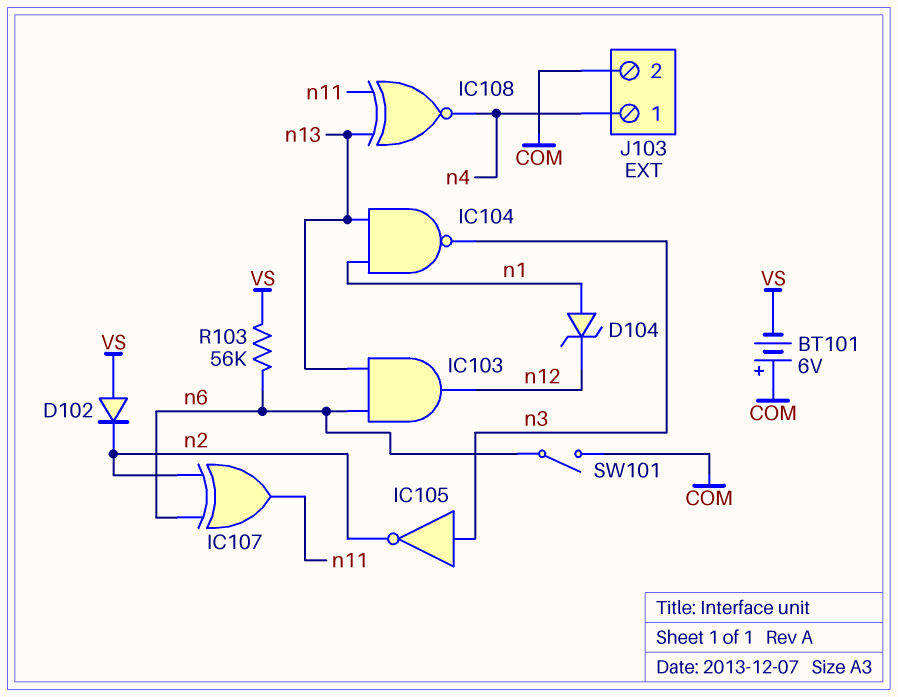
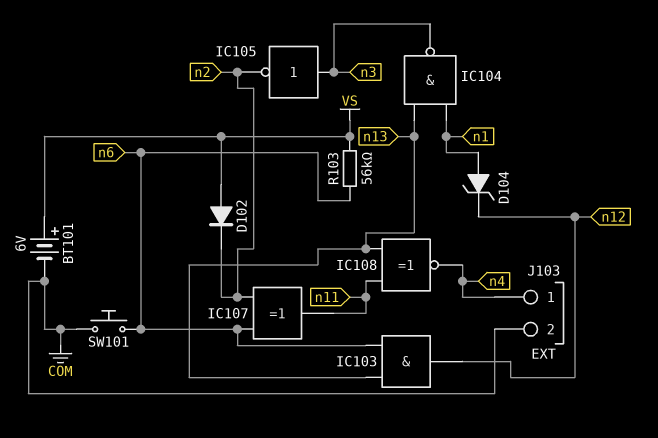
BT101: 6V (plus COM, minus VS) -> 6V (plus VS, minus COM)
SW101: switch (COM, n6) -> button (COM, n6)

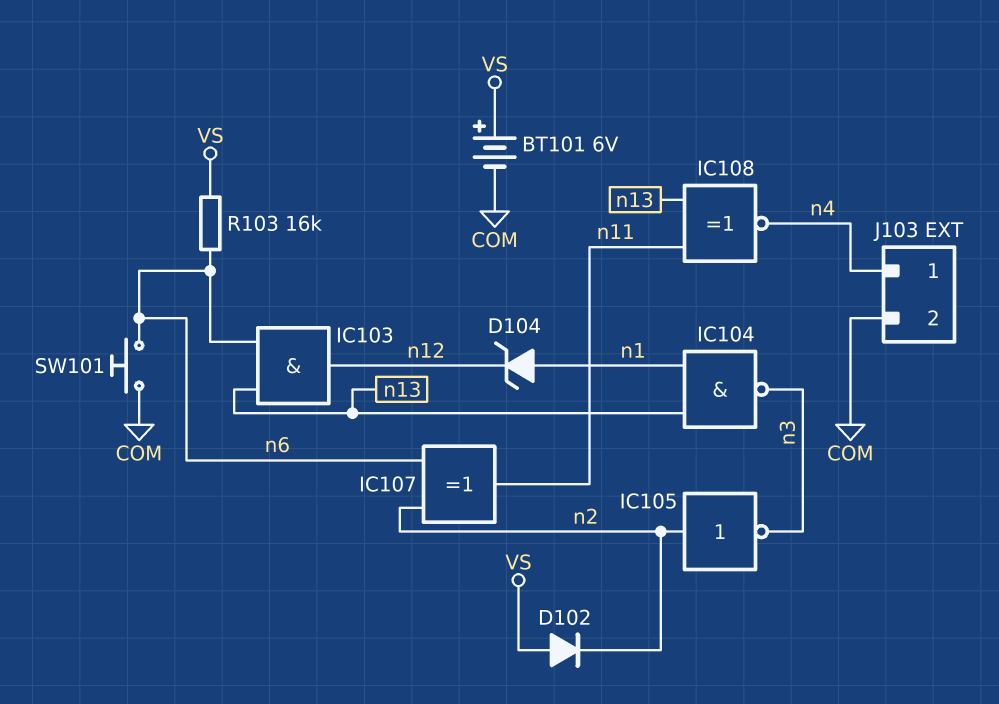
IC105: NOT (in n3, out n2) -> NOT (in n2, out n3)
R103: 56k (VS, n6) -> 16k (VS, n6)

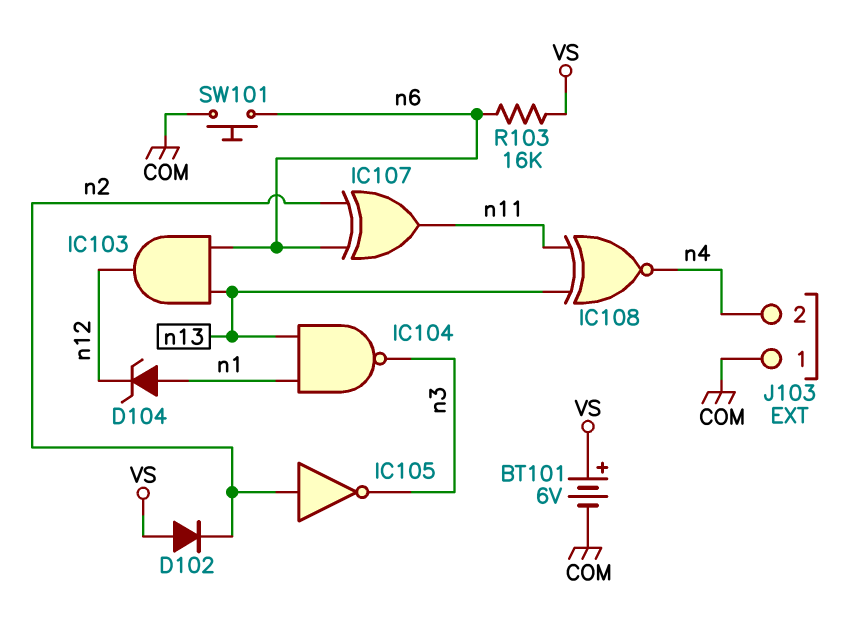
J103 pin 1: n4 -> COM
J103 pin 2: COM -> n4

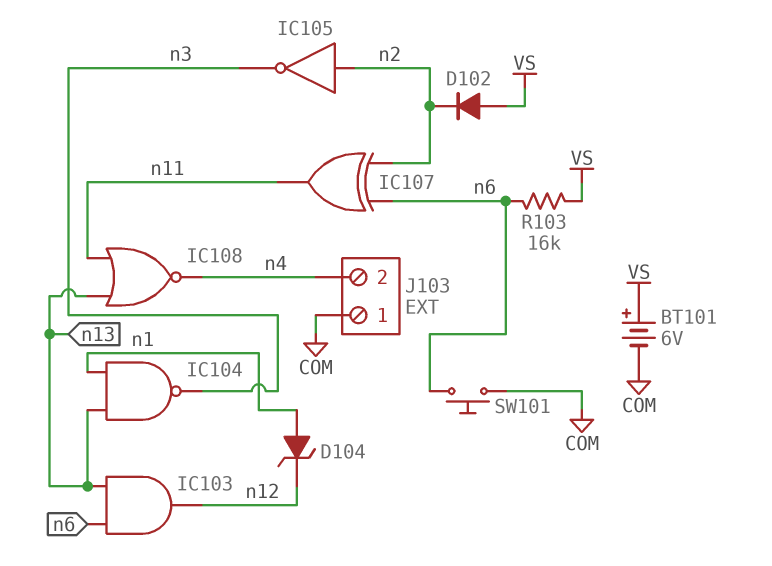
IC108: XNOR (in n11, in n13, out n4) -> NOR (in n11, in n13, out n4)

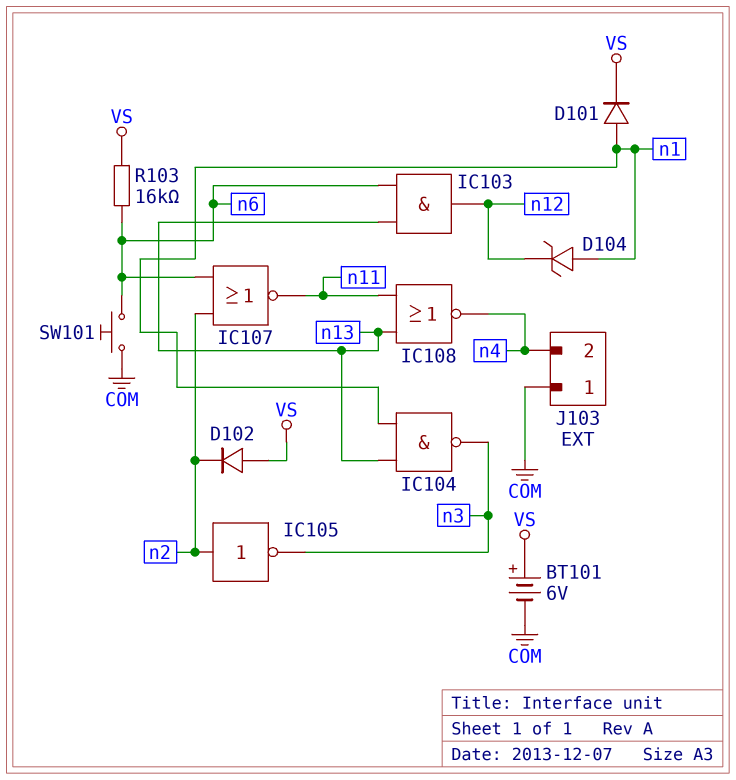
D101: none -> diode (A n1, K VS)
IC107: XOR (in n2, in n6, out n11) -> NOR (in n2, in n6, out n11)

